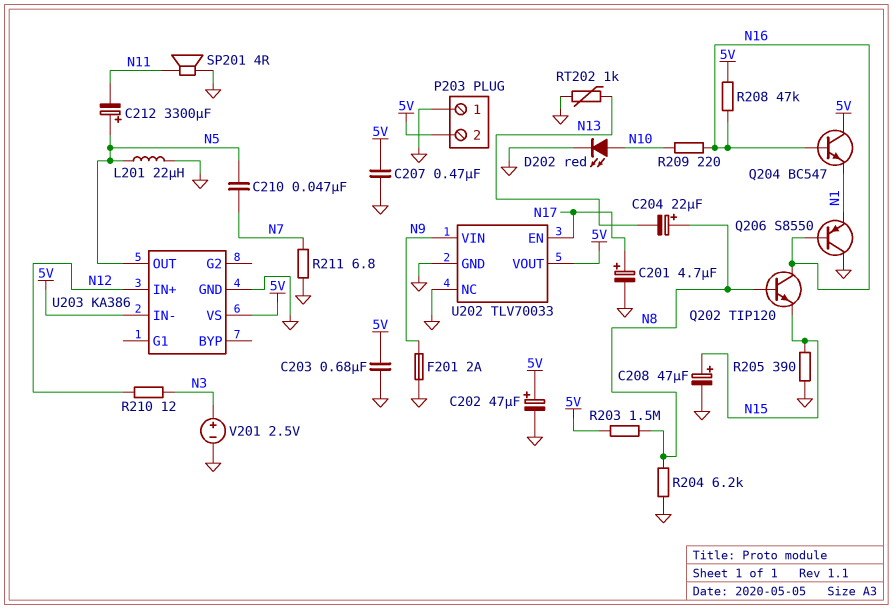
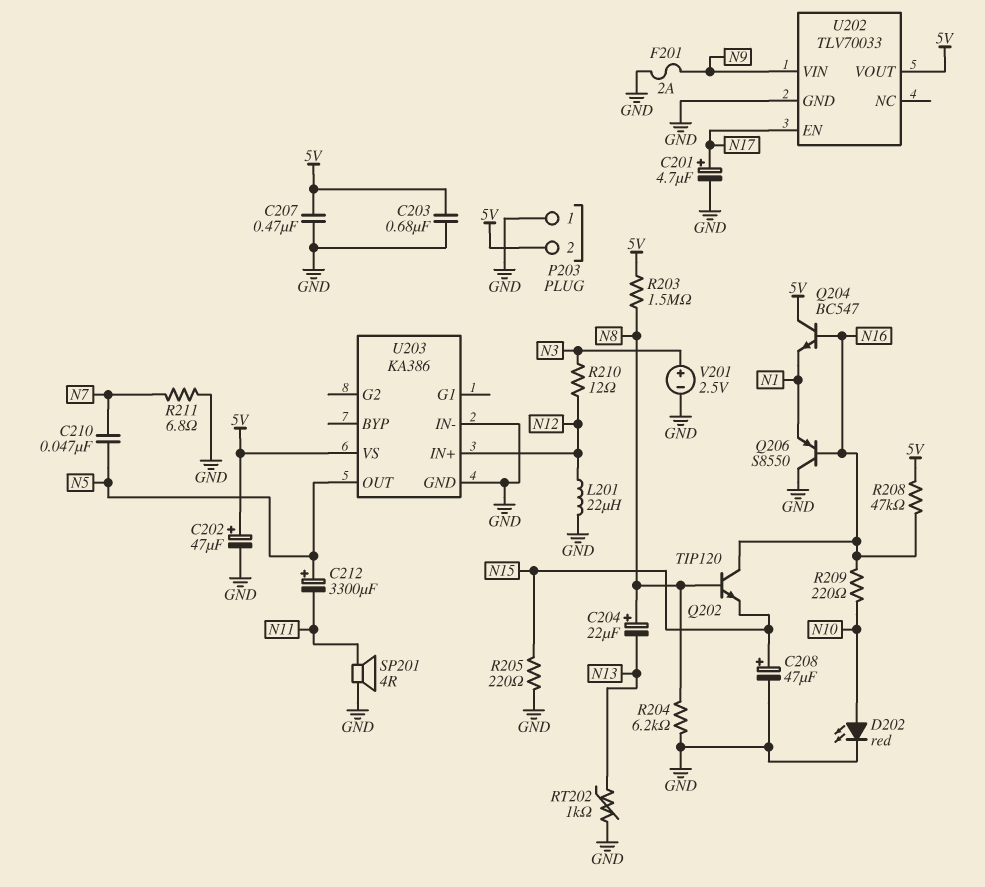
L201: 22uH (GND, N5) -> 22uH (GND, N12)
R205: 390 (GND, N15) -> 220 (GND, N15)
U202 pin NC: GND -> none
U203 pin IN-: 5V -> GND

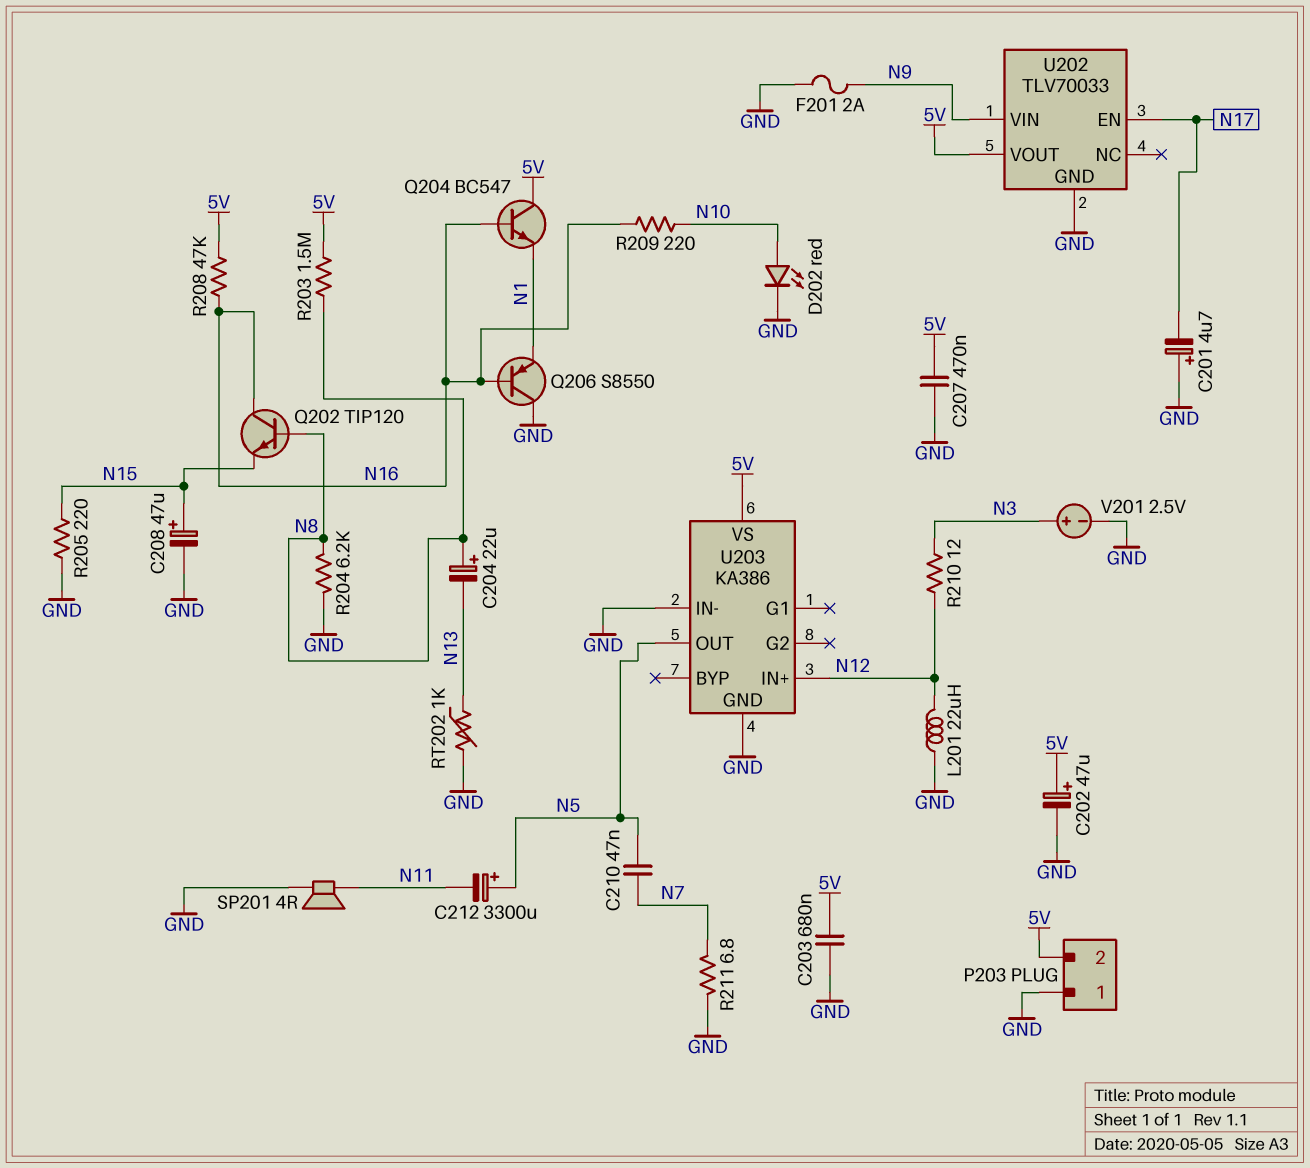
C201: 4.7uF (plus N17, minus GND) -> 4.7uF (plus GND, minus N17)

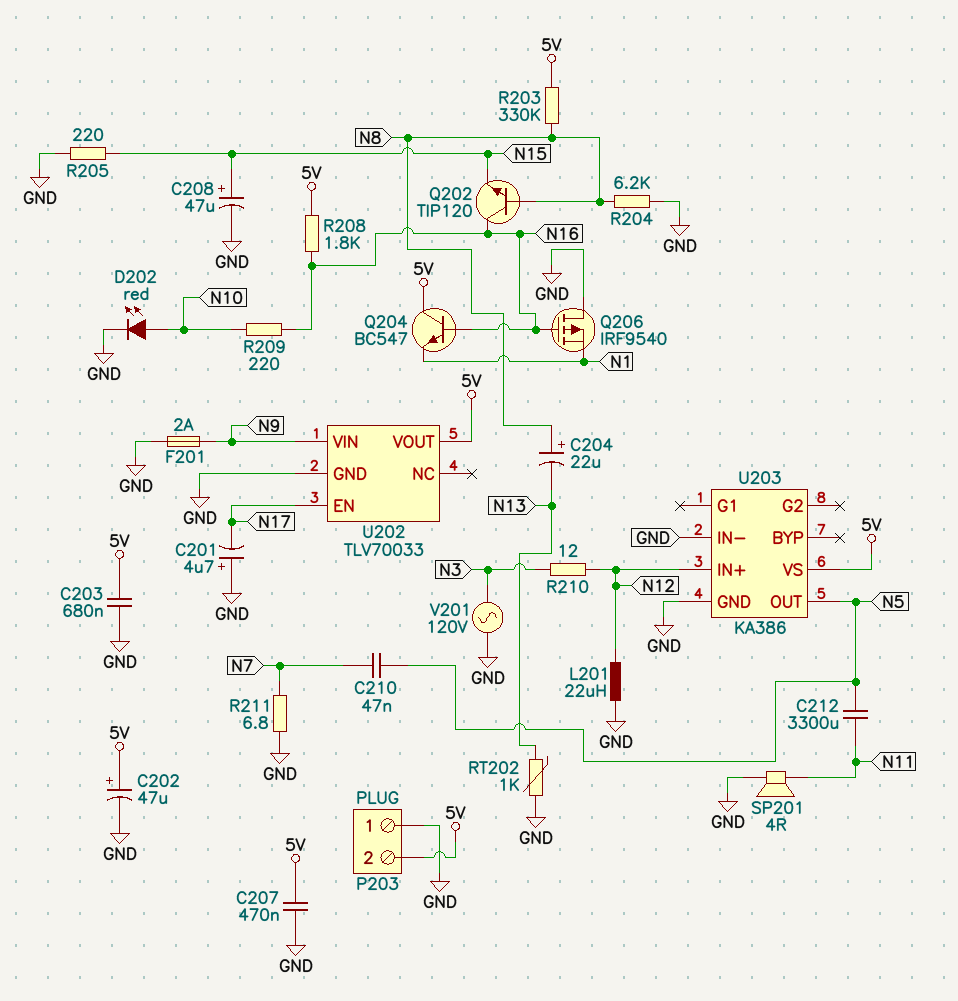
C212: 3300uF (plus N5, minus N11) -> 3300uF (N5, N11)
Q206: PNP S8550 (B N16, C GND, E N1) -> PMOS IRF9540 (G N16, D GND, S N1)
R203: 1.5M (5V, N8) -> 330k (5V, N8)
R208: 47k (5V, N16) -> 1.8k (5V, N16)
V201: 2.5V (plus N3, minus GND) -> AC 120V (GND, N3)

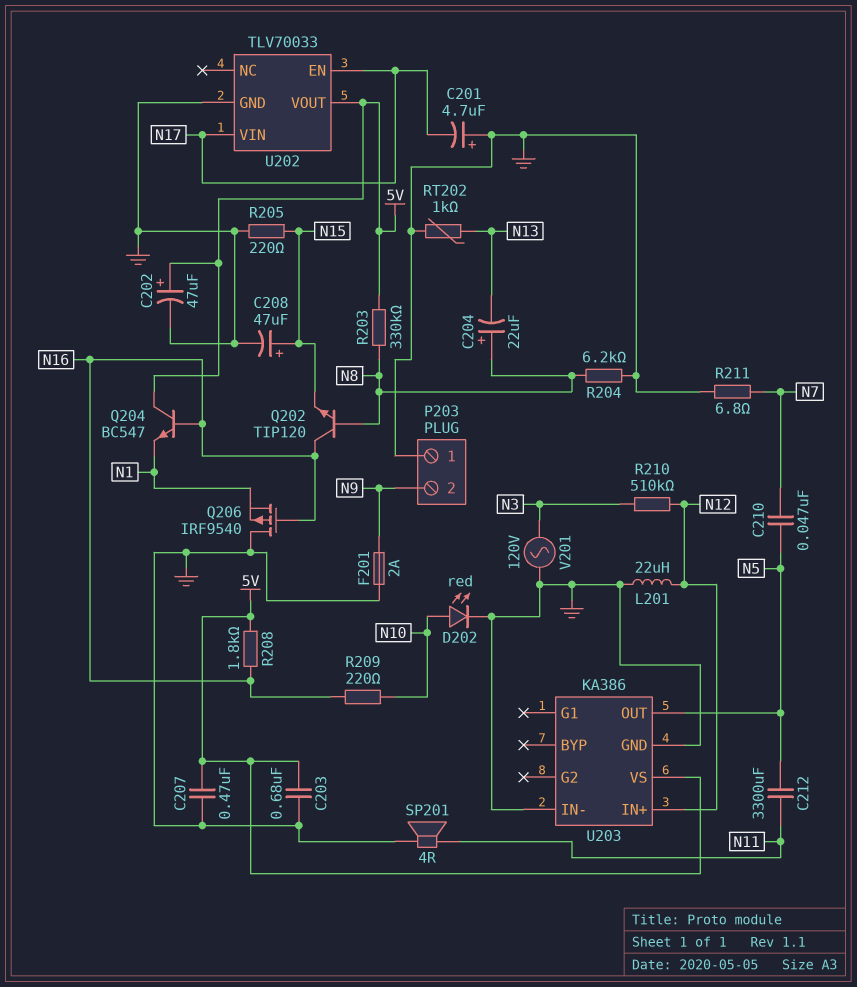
P203 pin 2: 5V -> N9
R210: 12 (N3, N12) -> 510k (N3, N12)
U202 pin VIN: N9 -> N17

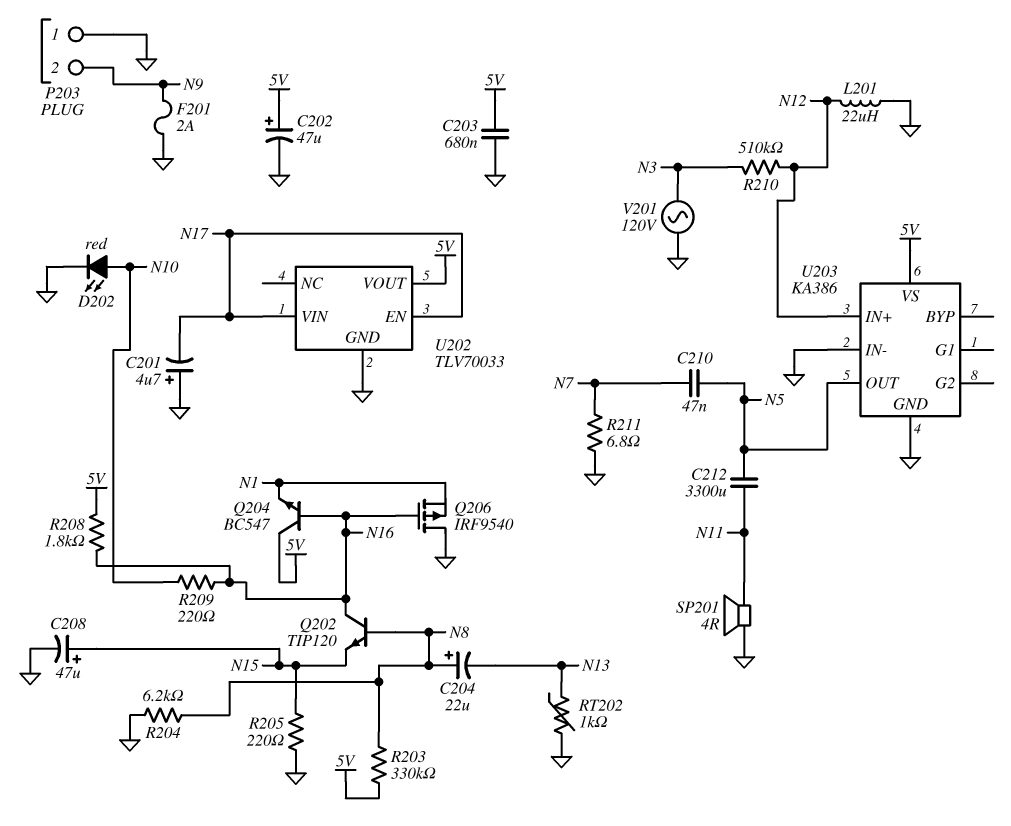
C207: 470nF (5V, GND) -> none

